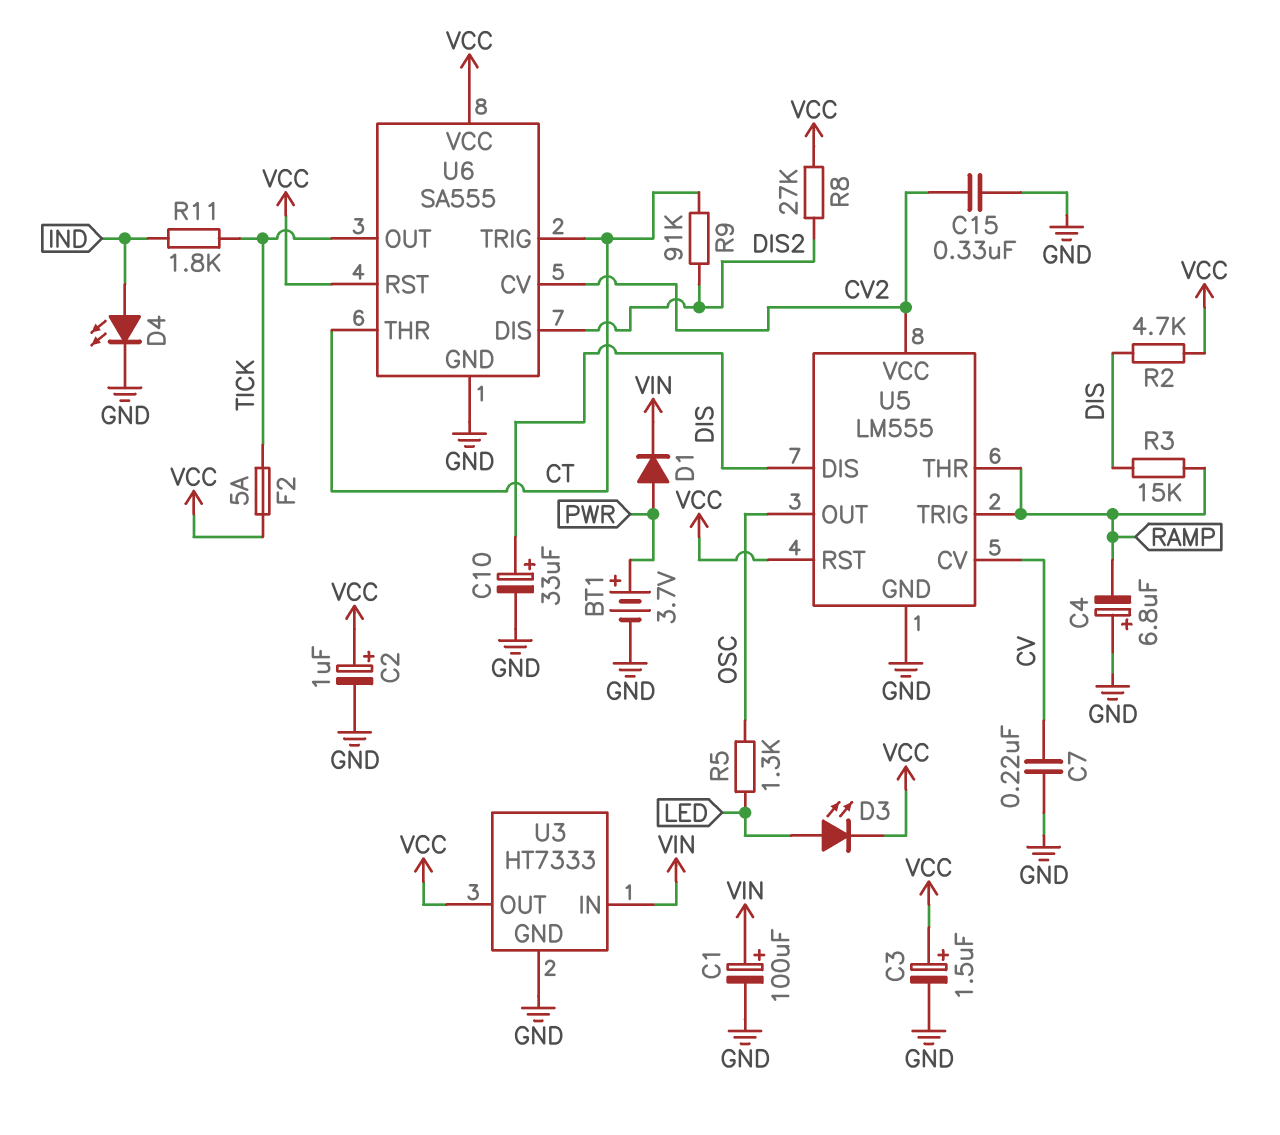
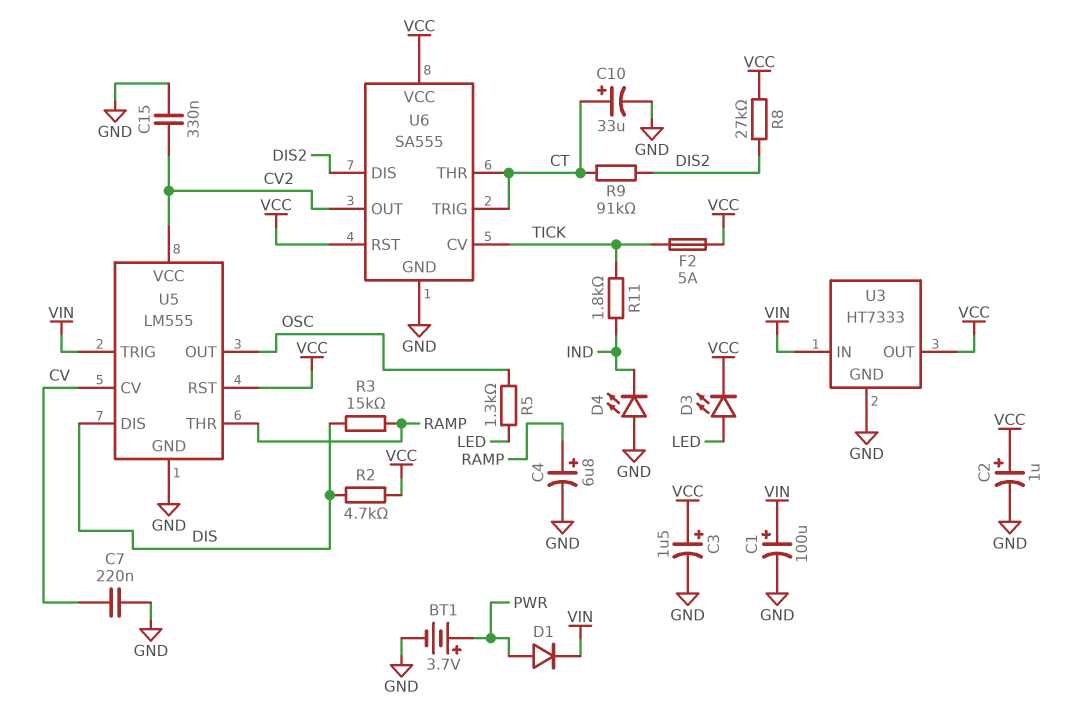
C4: 6.8uF (plus GND, minus RAMP) -> 6.8uF (plus RAMP, minus GND)
C10: 33uF (plus DIS, minus GND) -> 33uF (plus CT, minus GND)
D4: LED (A IND, K GND) -> LED (A GND, K IND)
U5 pin TRIG: RAMP -> VIN
U6 pin CV: CV2 -> TICK
U6 pin OUT: TICK -> CV2

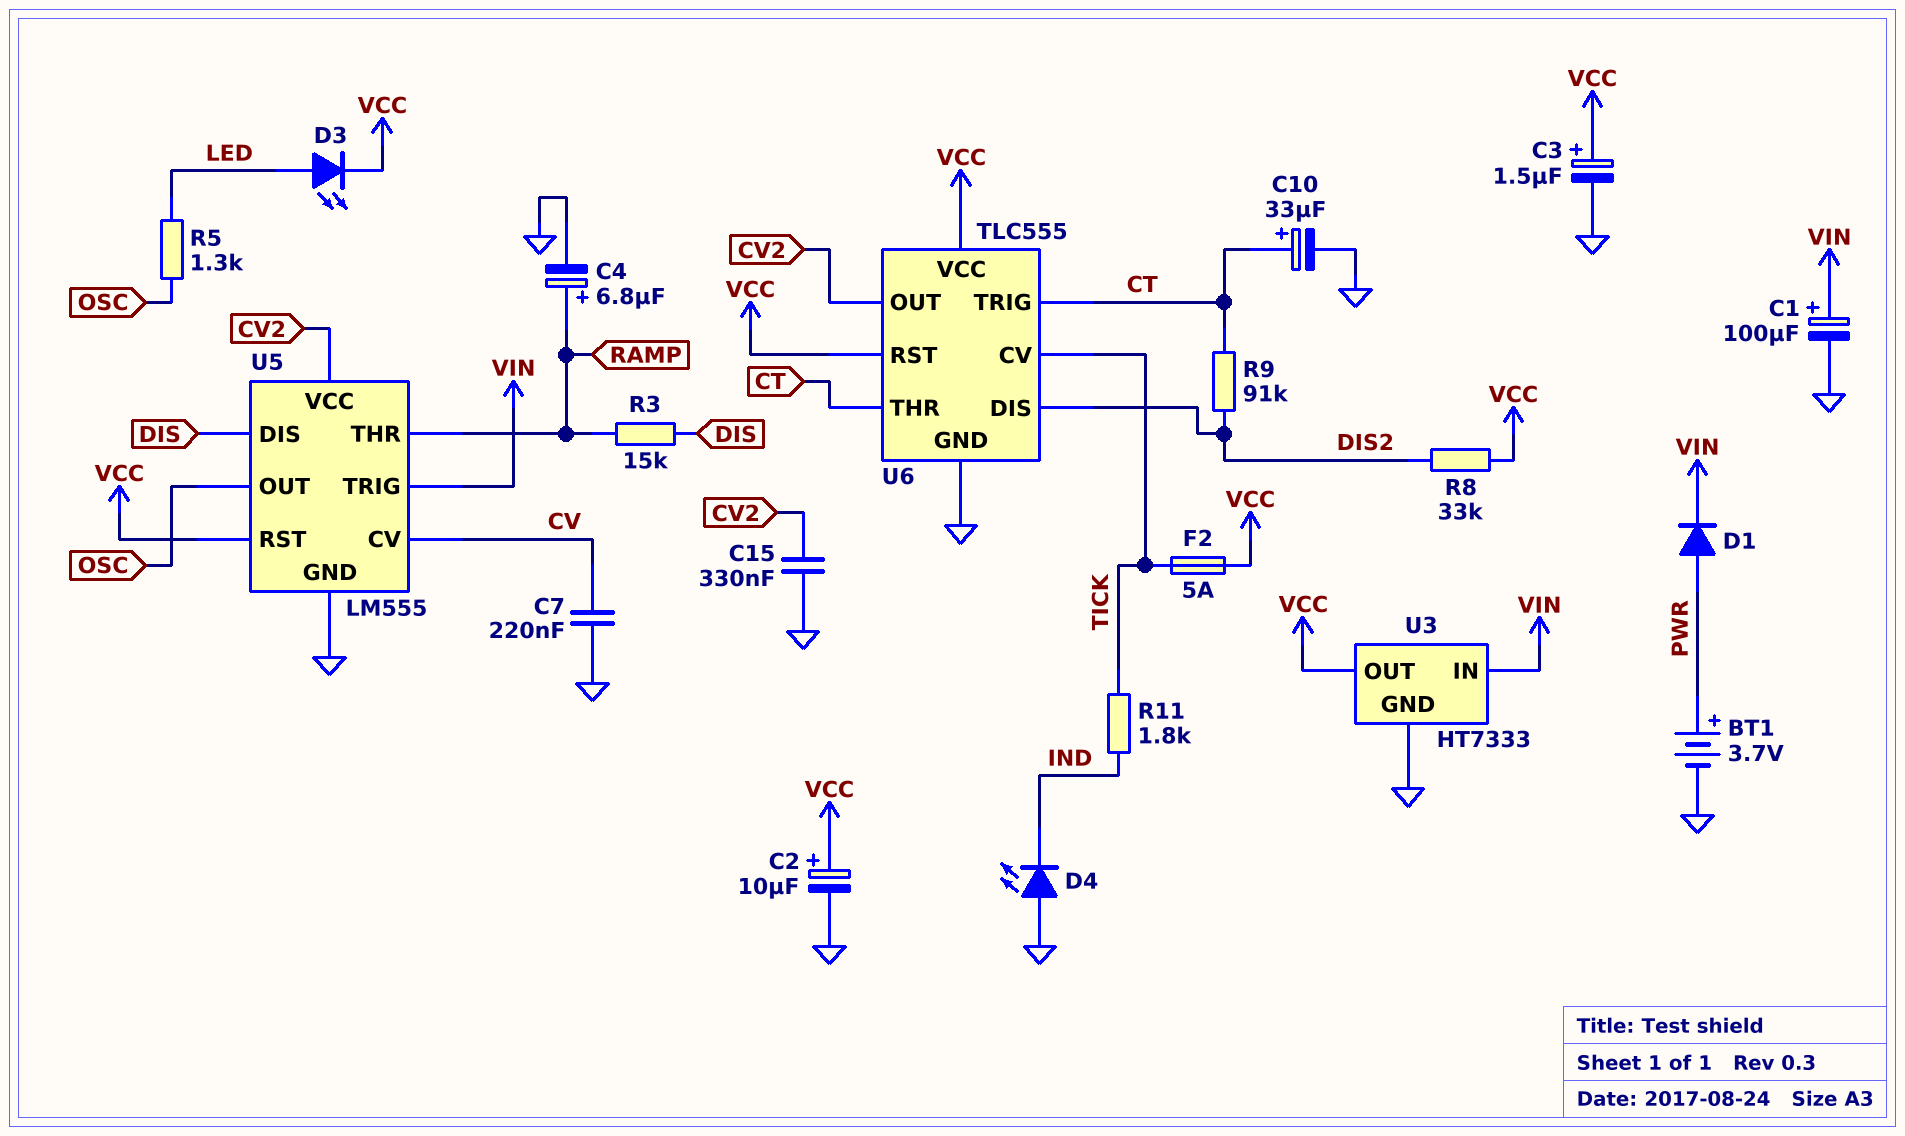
C2: 1uF (plus VCC, minus GND) -> 10uF (plus VCC, minus GND)
R2: 4.7k (DIS, VCC) -> none
R8: 27k (DIS2, VCC) -> 33k (DIS2, VCC)
U6: SA555 -> TLC555

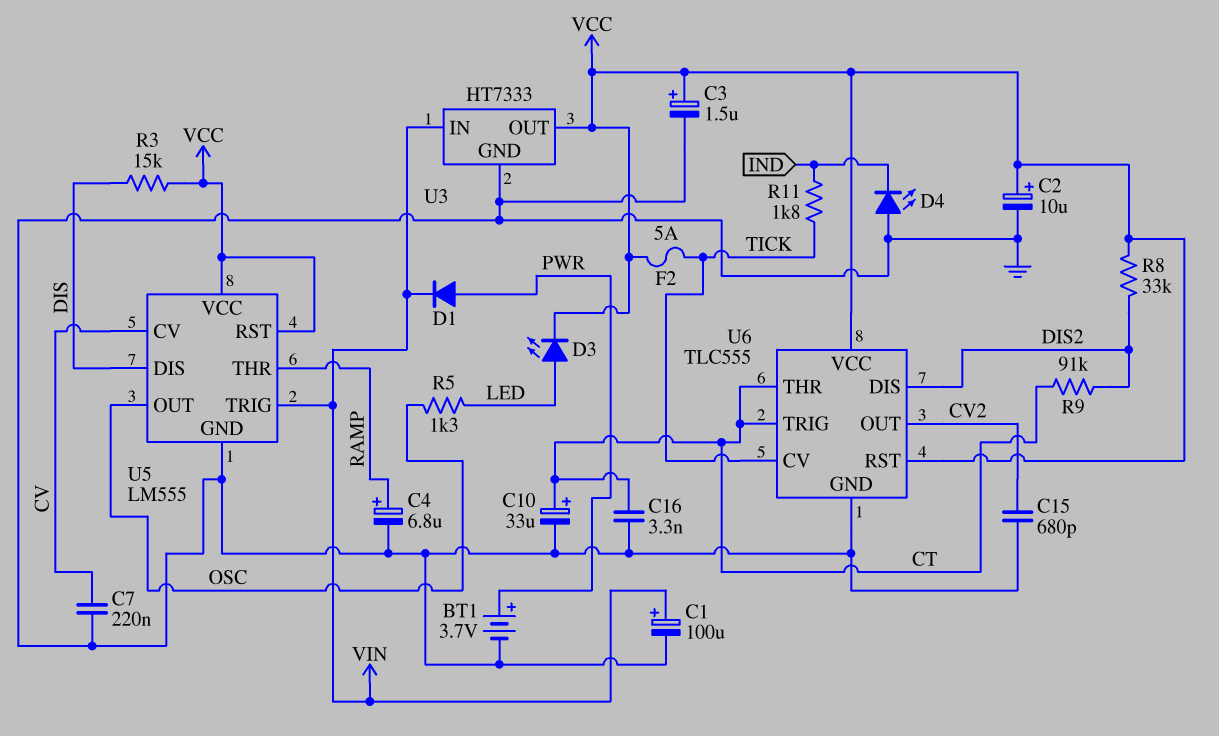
C15: 330nF (CV2, GND) -> 680pF (CV2, GND)
C16: none -> 3.3nF (CT, GND)
R3: 15k (DIS, RAMP) -> 15k (DIS, VCC)
U5 pin VCC: CV2 -> VCC

